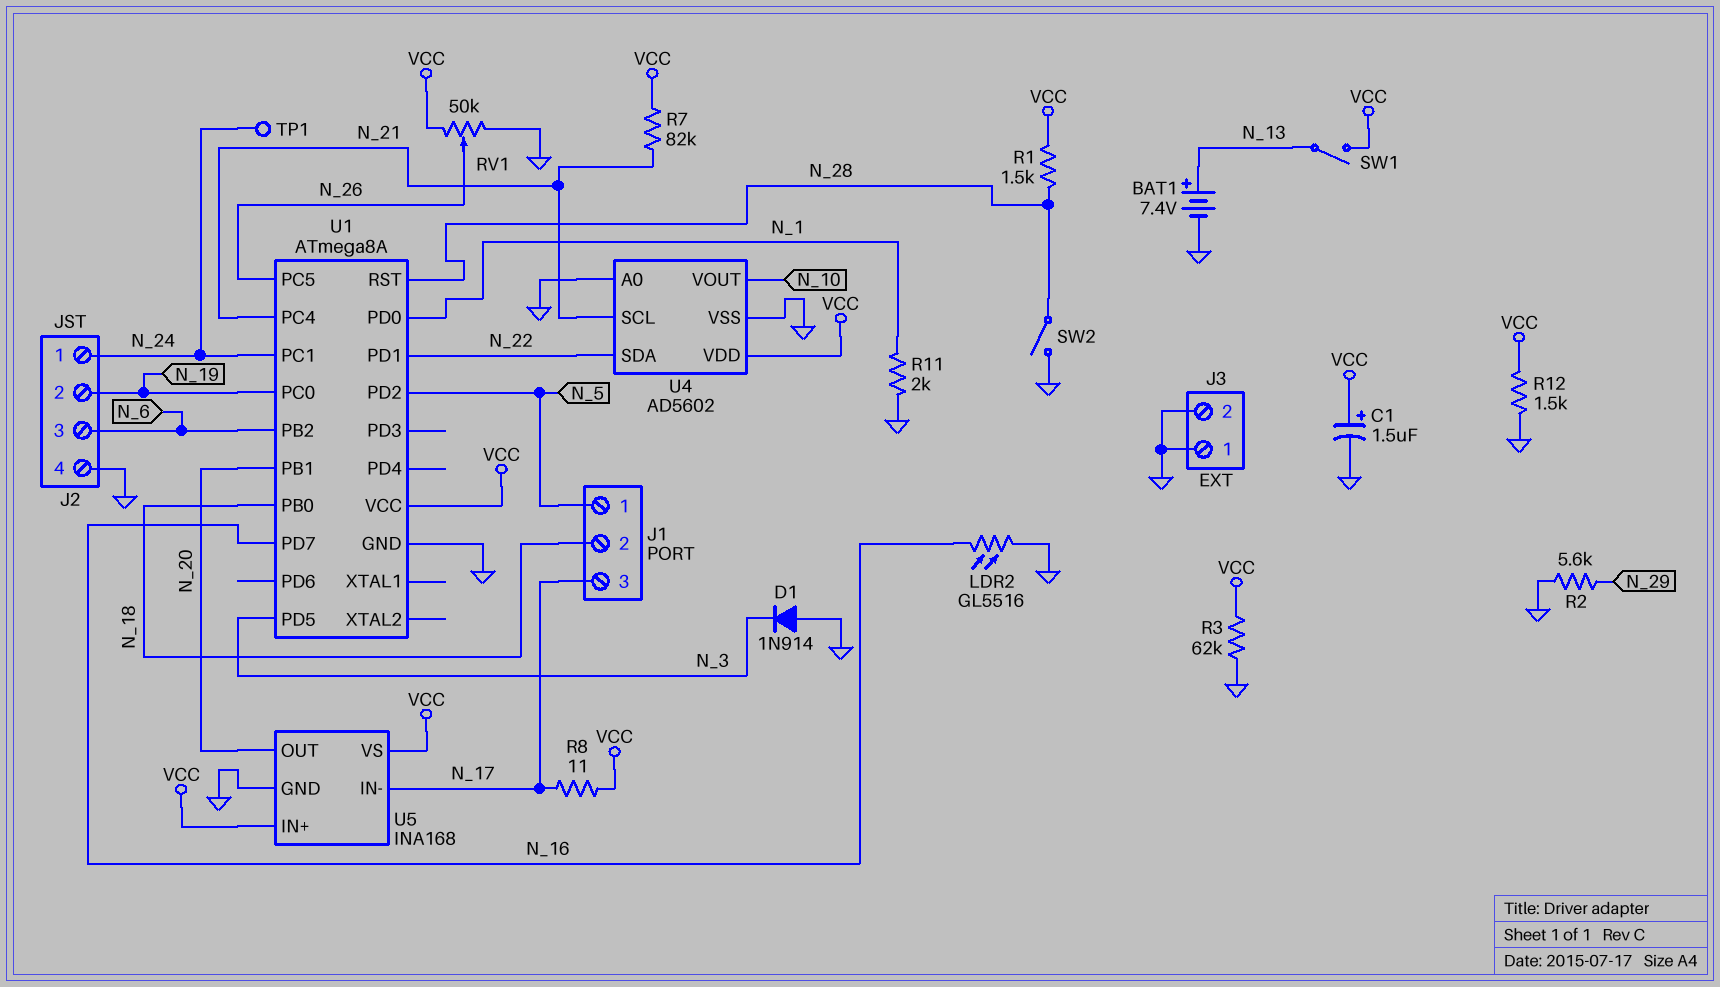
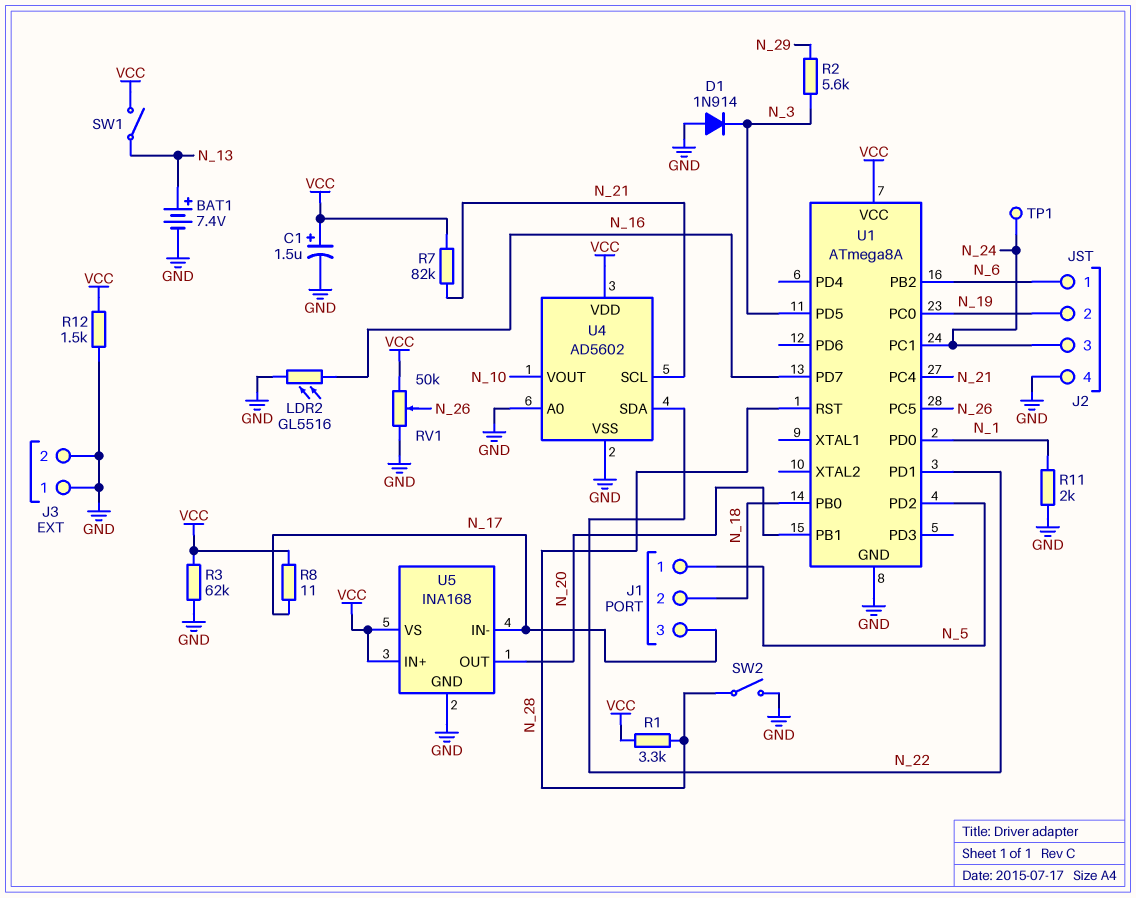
J2 pin 1: N_24 -> N_6
J2 pin 3: N_6 -> N_24
R1: 1.5k (N_28, VCC) -> 3.3k (N_28, VCC)
R2: 5.6k (GND, N_29) -> 5.6k (N_3, N_29)

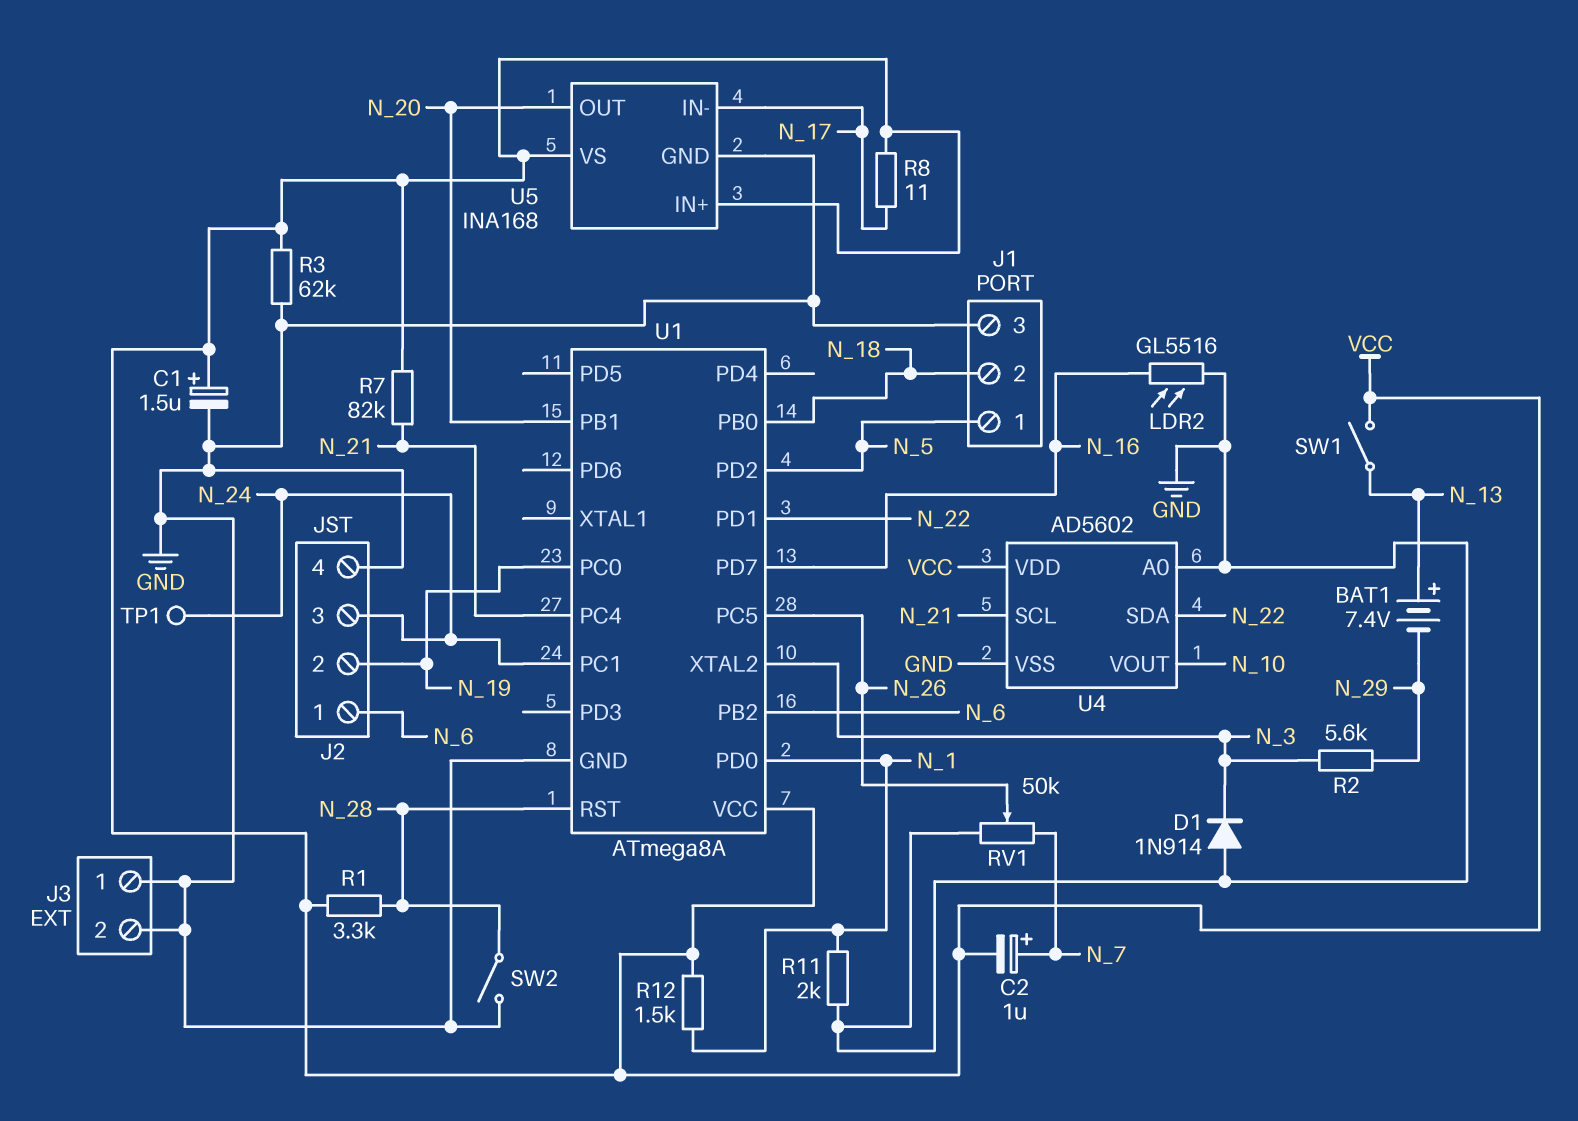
BAT1: 7.4V (plus N_13, minus GND) -> 7.4V (plus N_13, minus N_29)
C2: none -> 1uF (plus N_7, minus VCC)
J1 pin 3: N_17 -> GND
R12: 1.5k (GND, VCC) -> 1.5k (N_1, VCC)
RV1: 50k (GND, VCC, wiper N_26) -> 50k (GND, N_7, wiper N_26)
U1 pin PD5: N_3 -> none
U1 pin XTAL2: none -> N_3

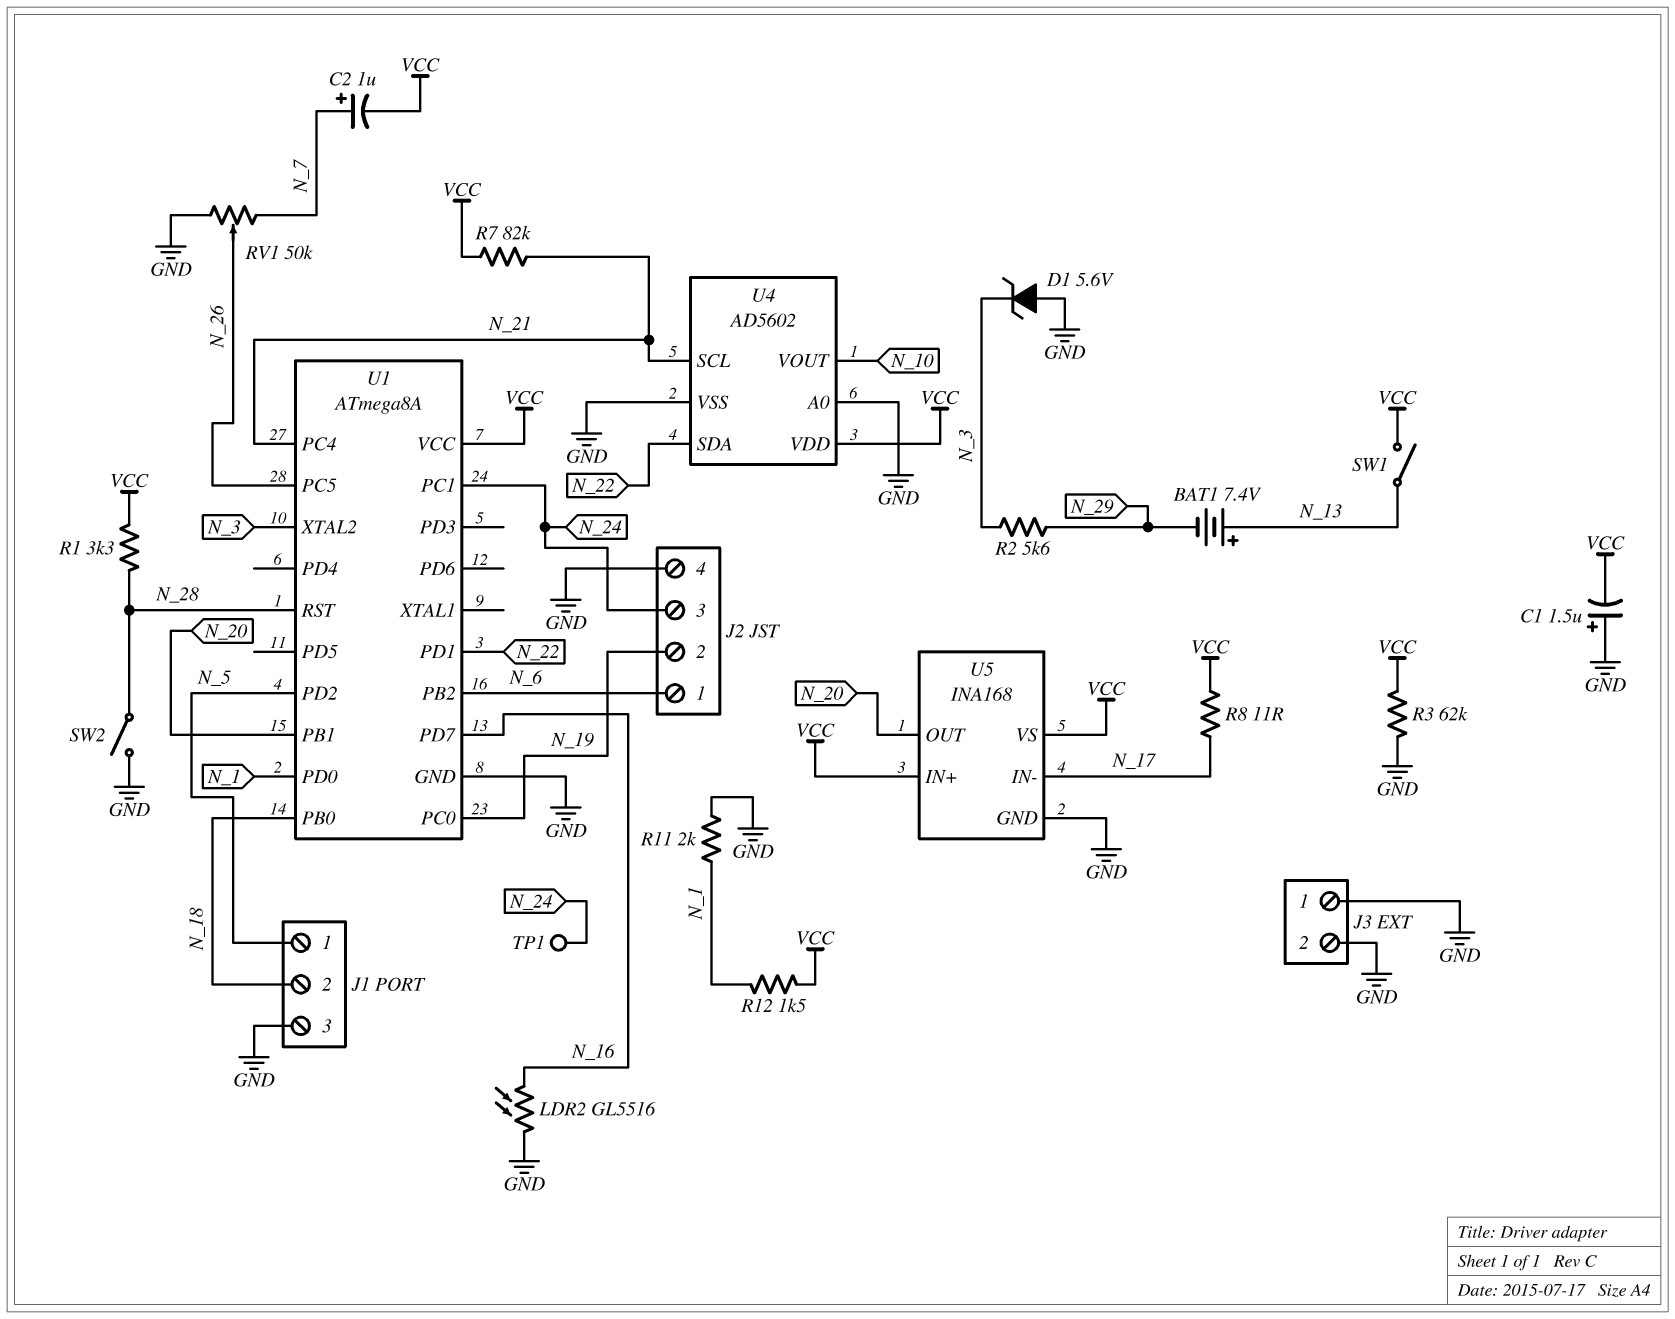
C1: 1.5uF (plus VCC, minus GND) -> 1.5uF (plus GND, minus VCC)
D1: diode 1N914 (A GND, K N_3) -> zener 5.6V (A GND, K N_3)

